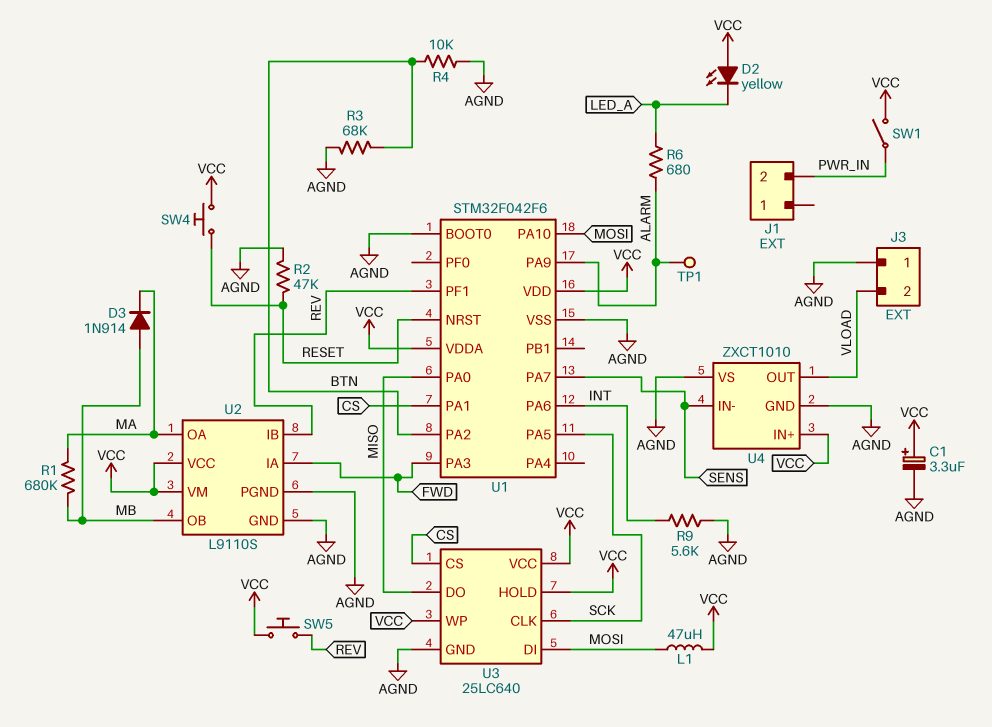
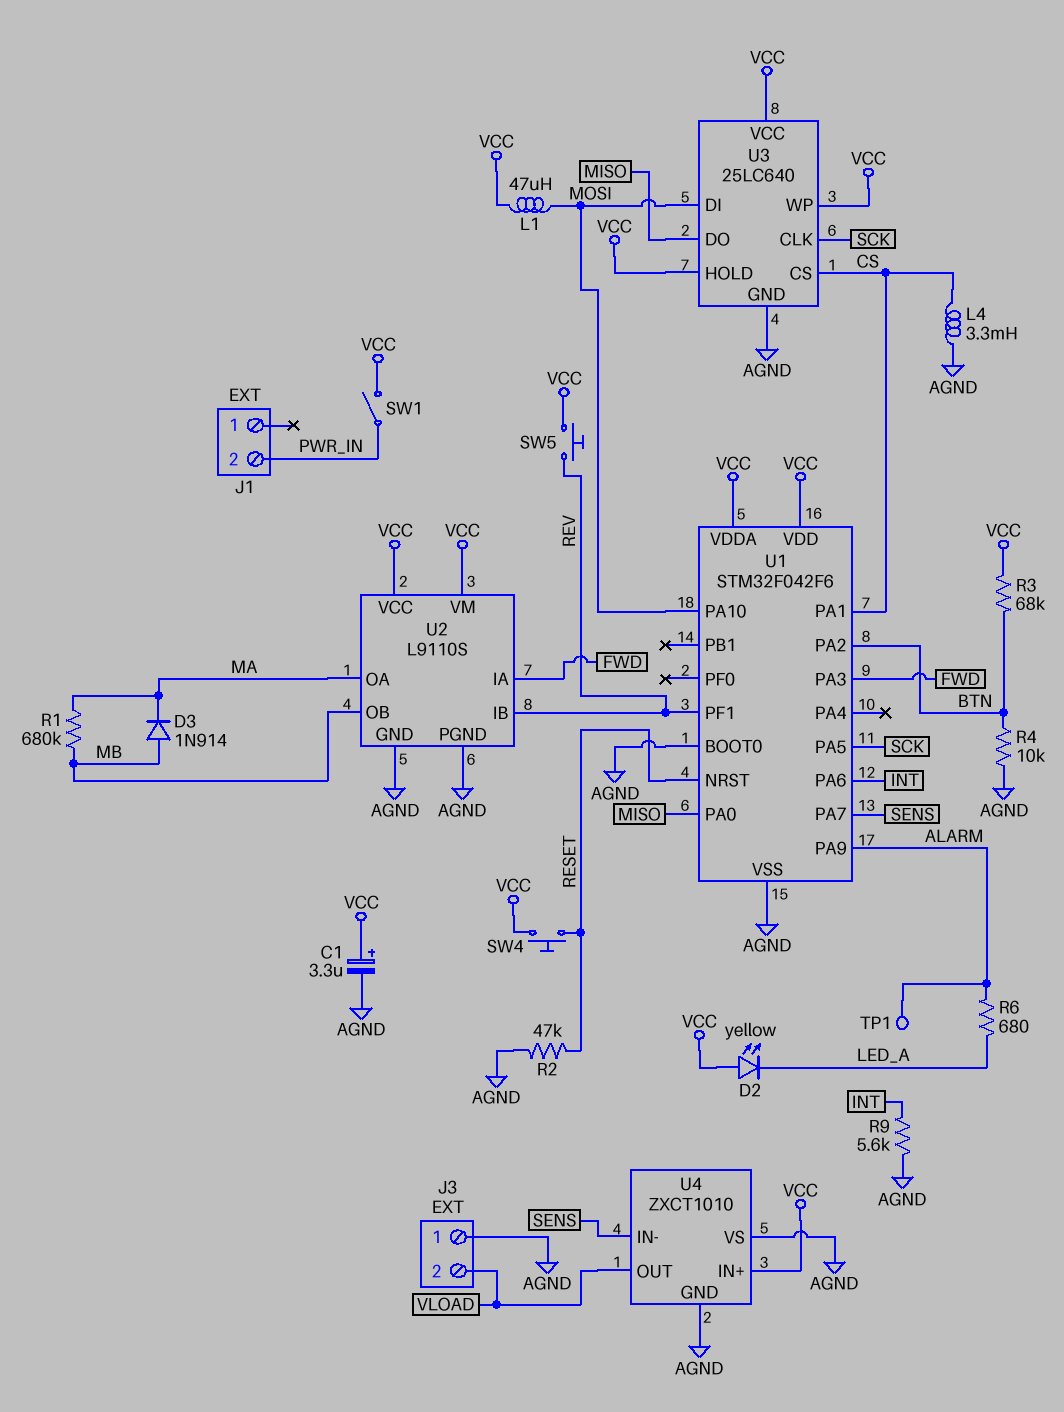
L4: none -> 3.3mH (AGND, CS)
R3: 68k (AGND, BTN) -> 68k (BTN, VCC)

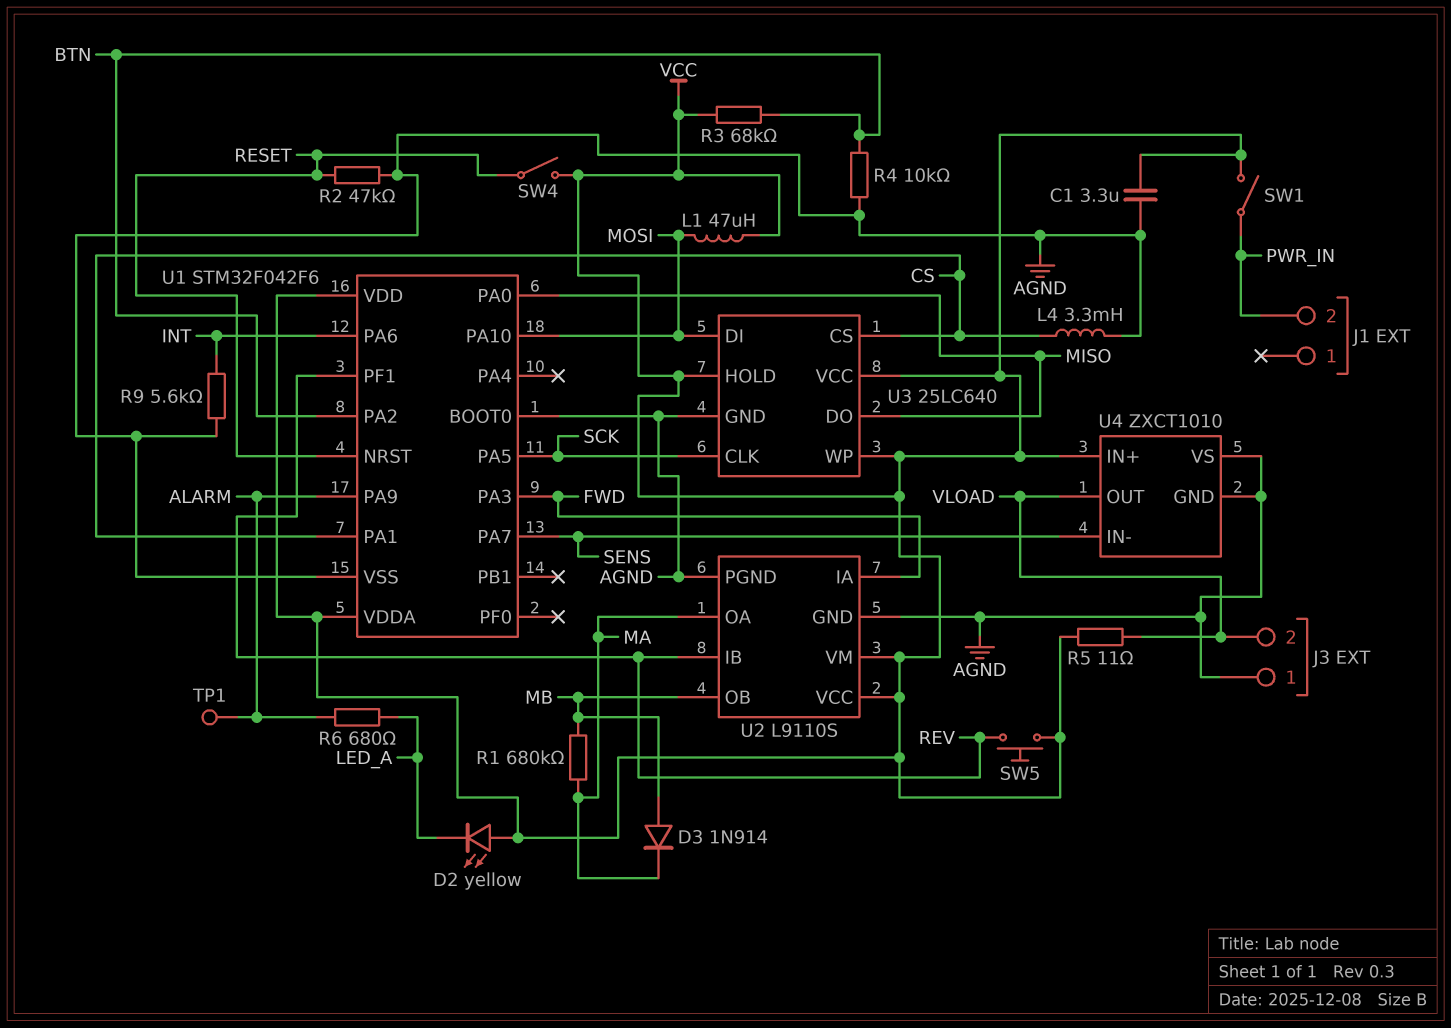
C1: 3.3uF (plus VCC, minus AGND) -> 3.3uF (AGND, VCC)
R5: none -> 11 (VCC, VLOAD)
SW4: button (RESET, VCC) -> switch (RESET, VCC)

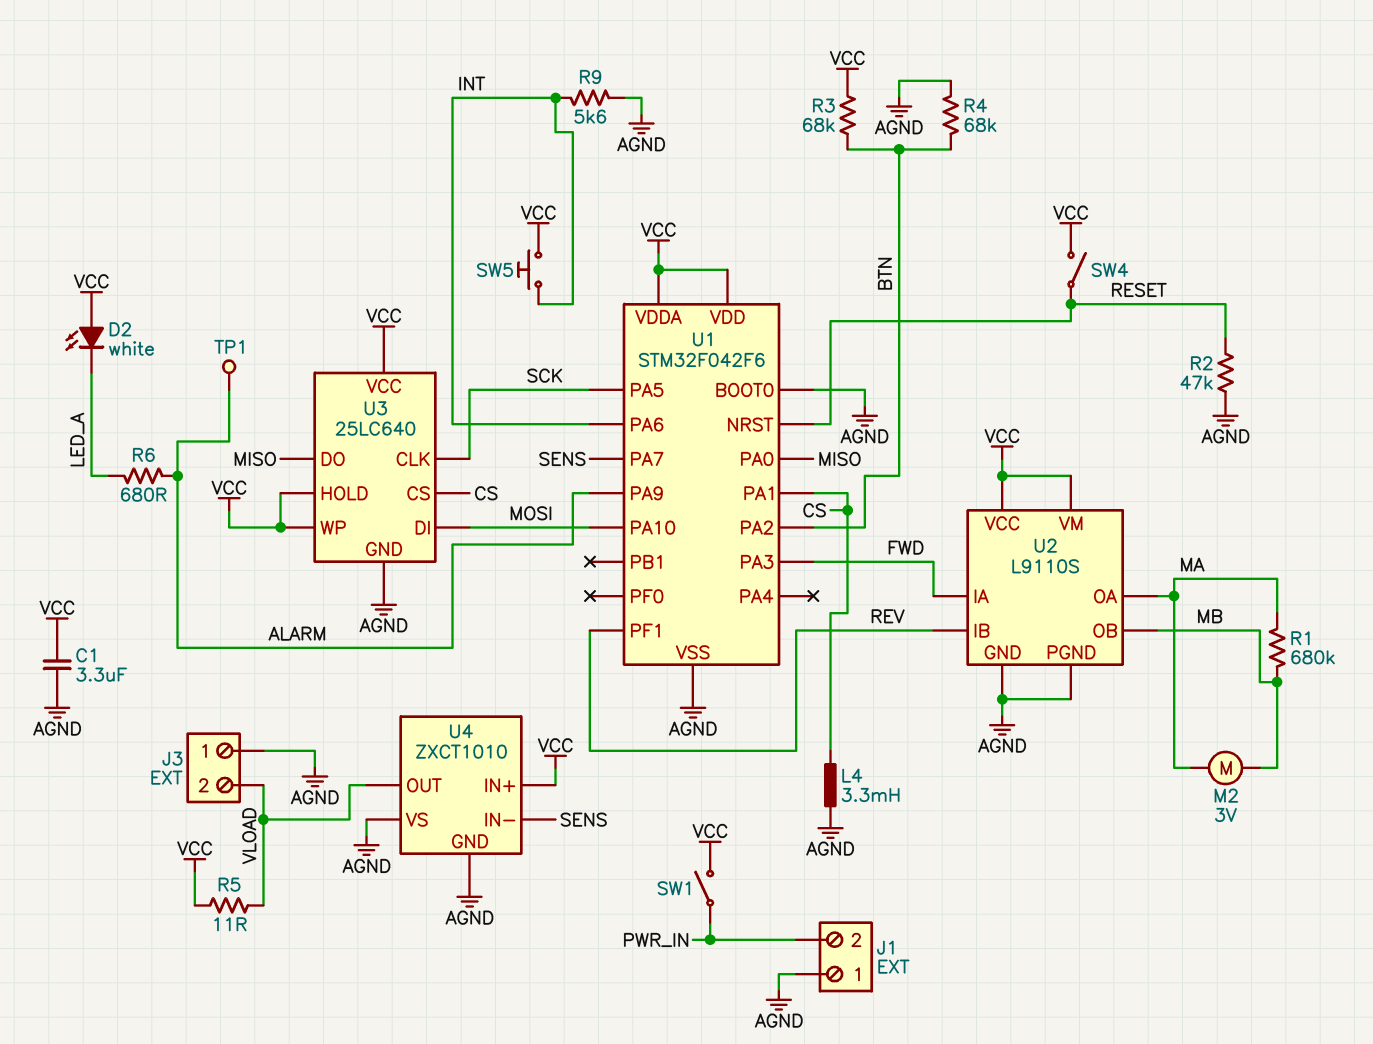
D2: LED yellow (A VCC, K LED_A) -> LED white (A VCC, K LED_A)
D3: diode 1N914 (A MB, K MA) -> none
J1 pin 1: none -> AGND
L1: 47uH (MOSI, VCC) -> none
M2: none -> motor 3V (MA, MB)
R4: 10k (AGND, BTN) -> 68k (AGND, BTN)
SW5: button (REV, VCC) -> button (INT, VCC)

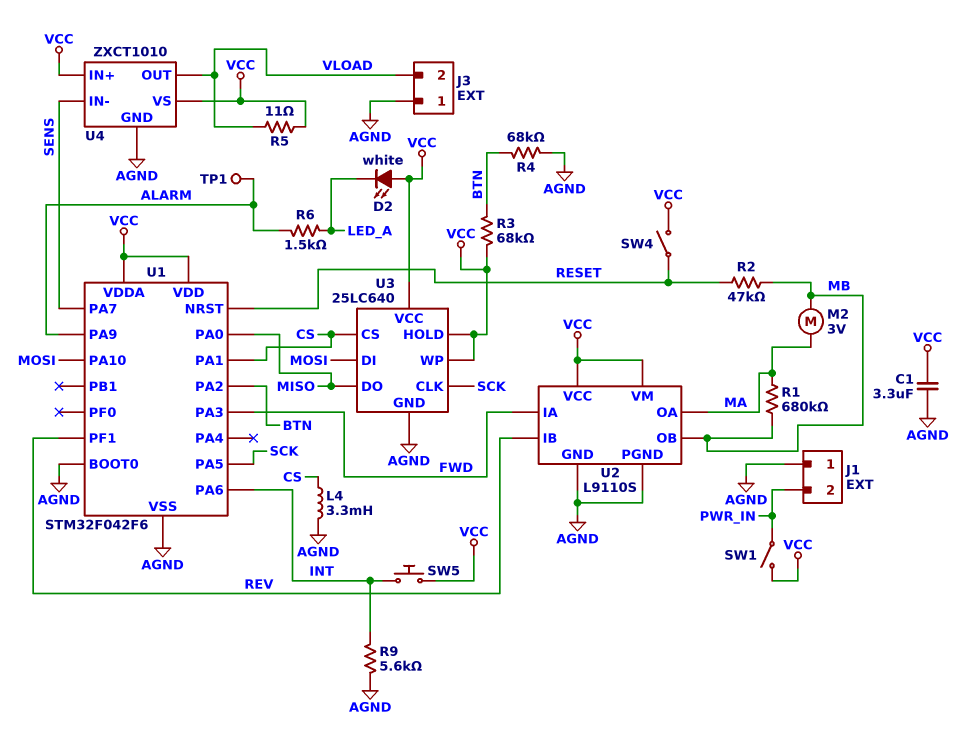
R2: 47k (AGND, RESET) -> 47k (MB, RESET)
R6: 680 (ALARM, LED_A) -> 1.5k (ALARM, LED_A)
U4 pin VS: AGND -> VCC

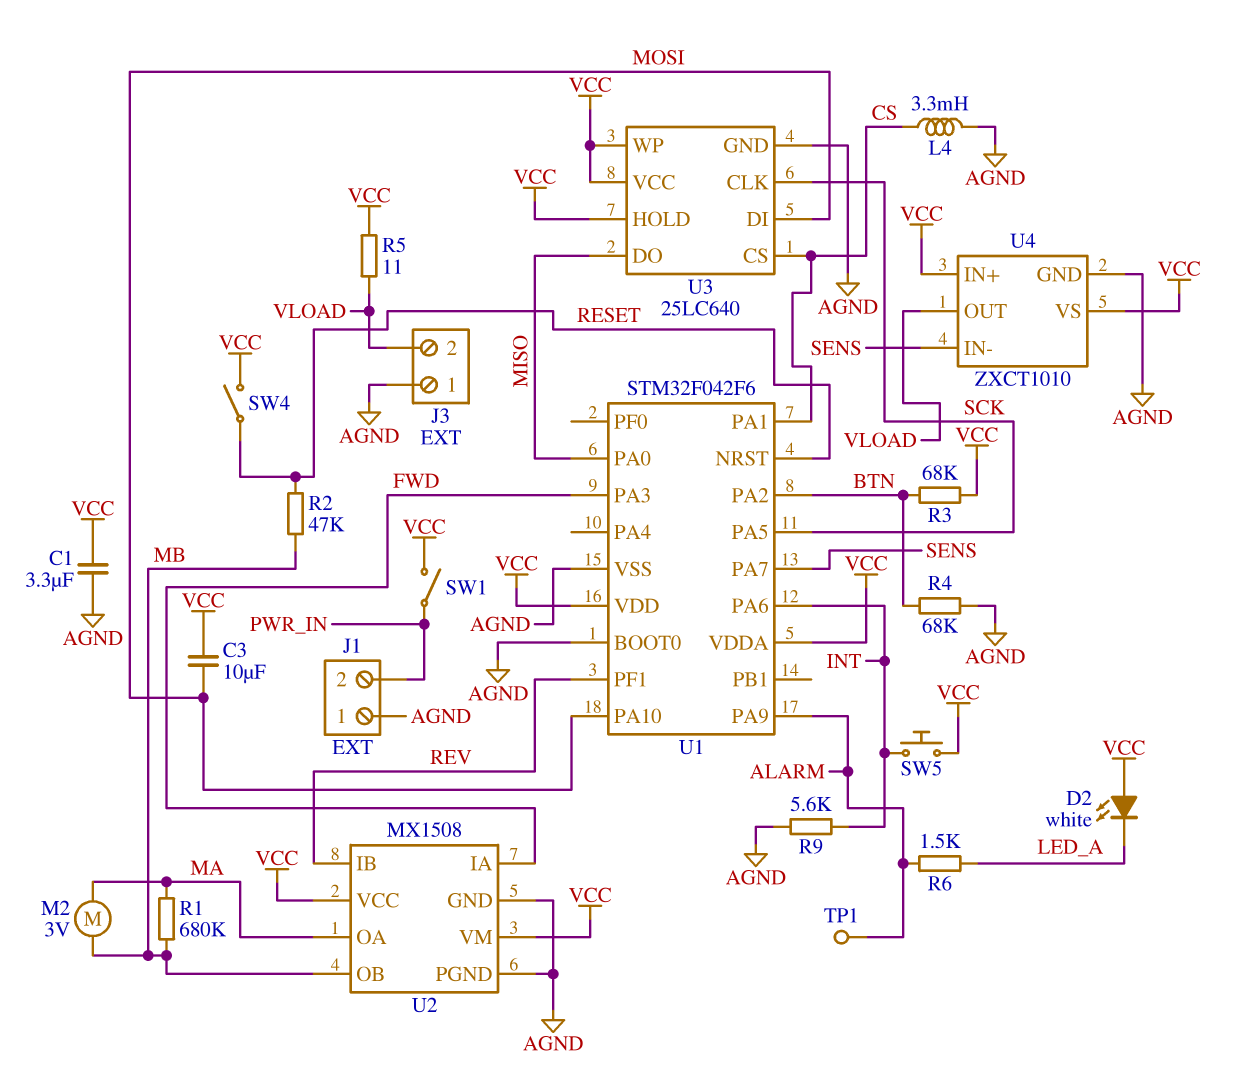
C3: none -> 10uF (MOSI, VCC)
U2: L9110S -> MX1508

